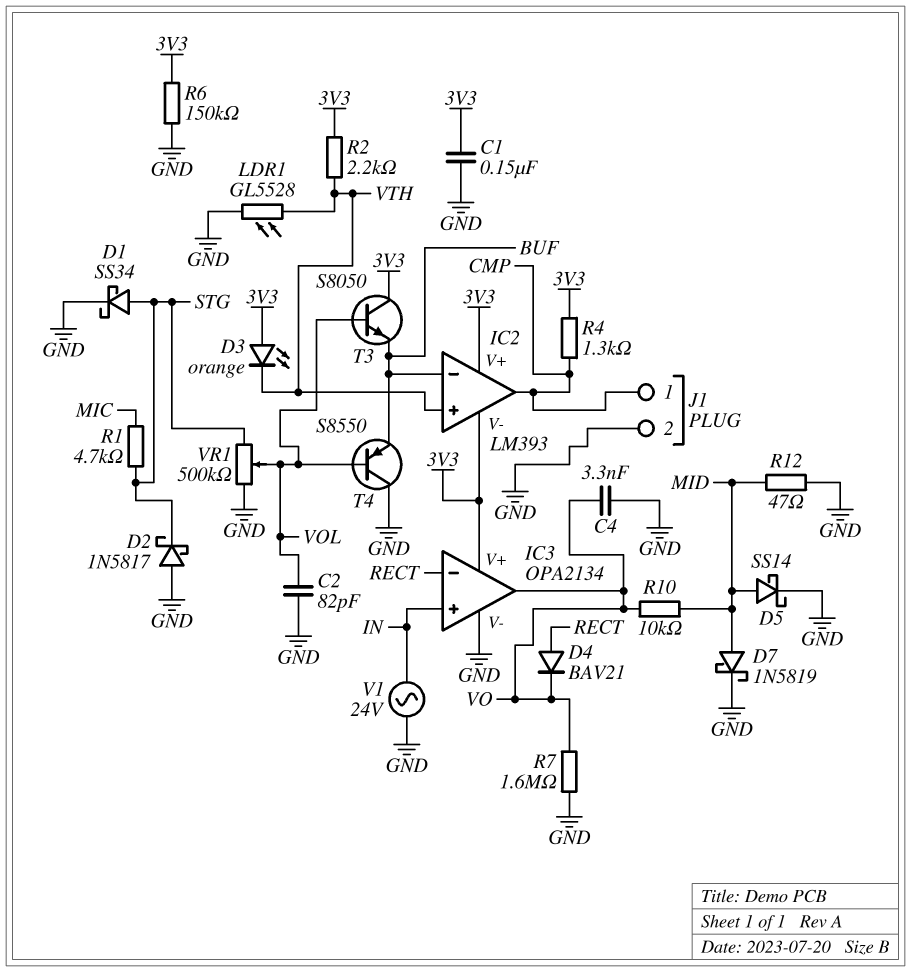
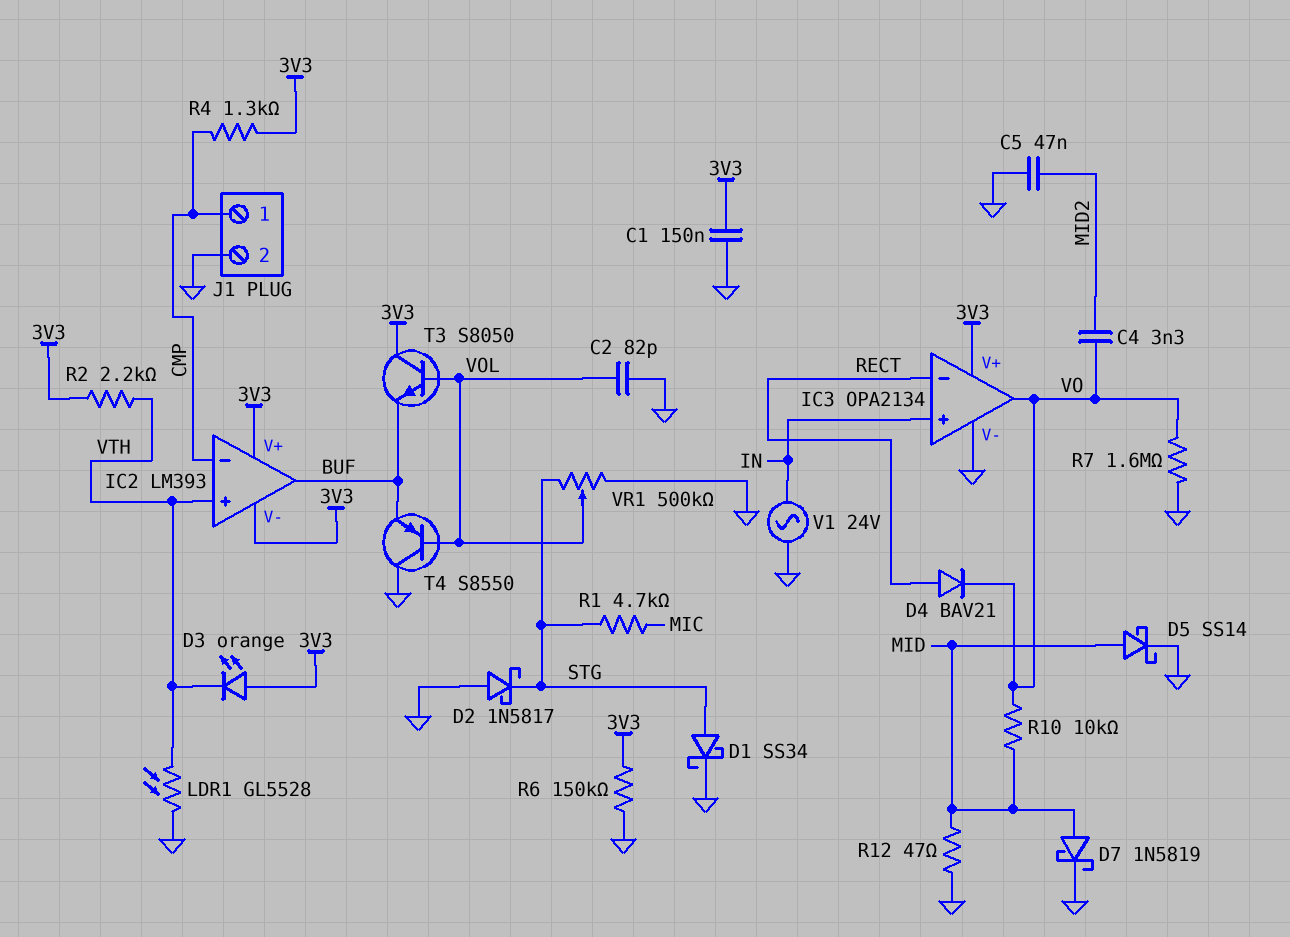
C4: 3.3nF (GND, VO) -> 3.3nF (MID2, VO)
C5: none -> 47nF (GND, MID2)
IC2 pin in-: BUF -> CMP
IC2 pin out: CMP -> BUF

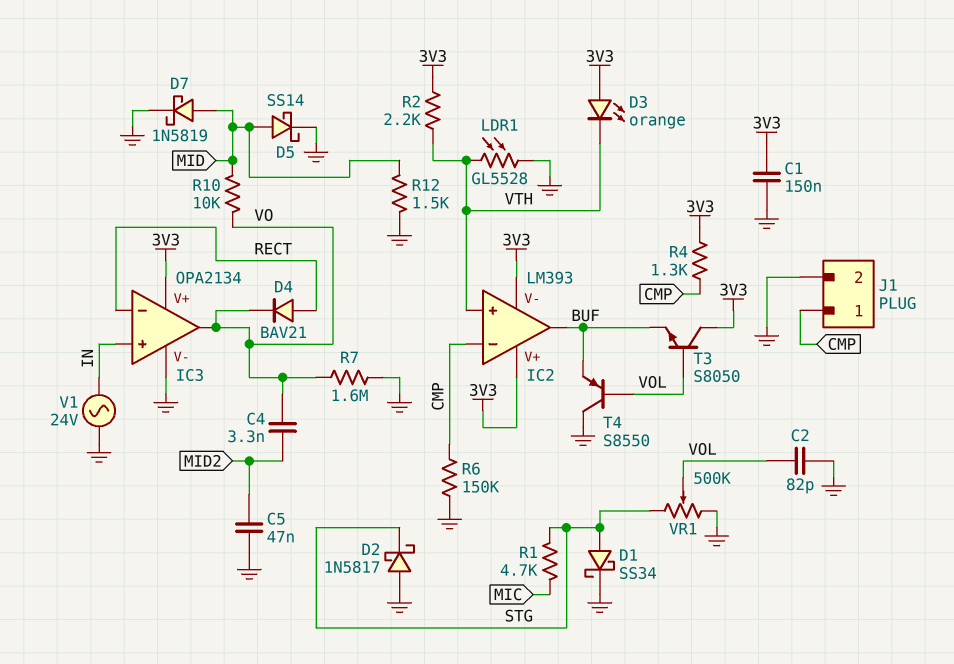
R6: 150k (3V3, GND) -> 150k (CMP, GND)
R12: 47 (GND, MID) -> 1.5k (GND, MID)

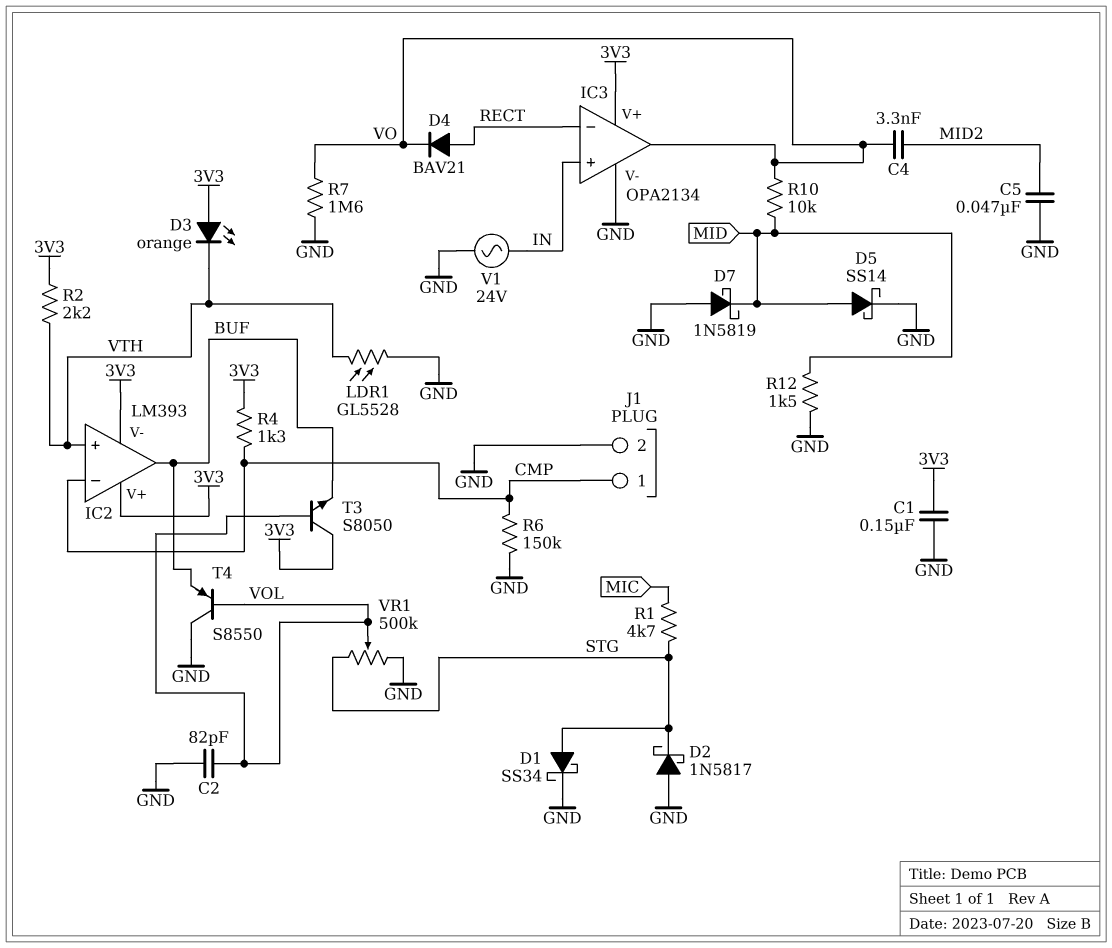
D7: schottky 1N5819 (A MID, K GND) -> schottky 1N5819 (A GND, K MID)

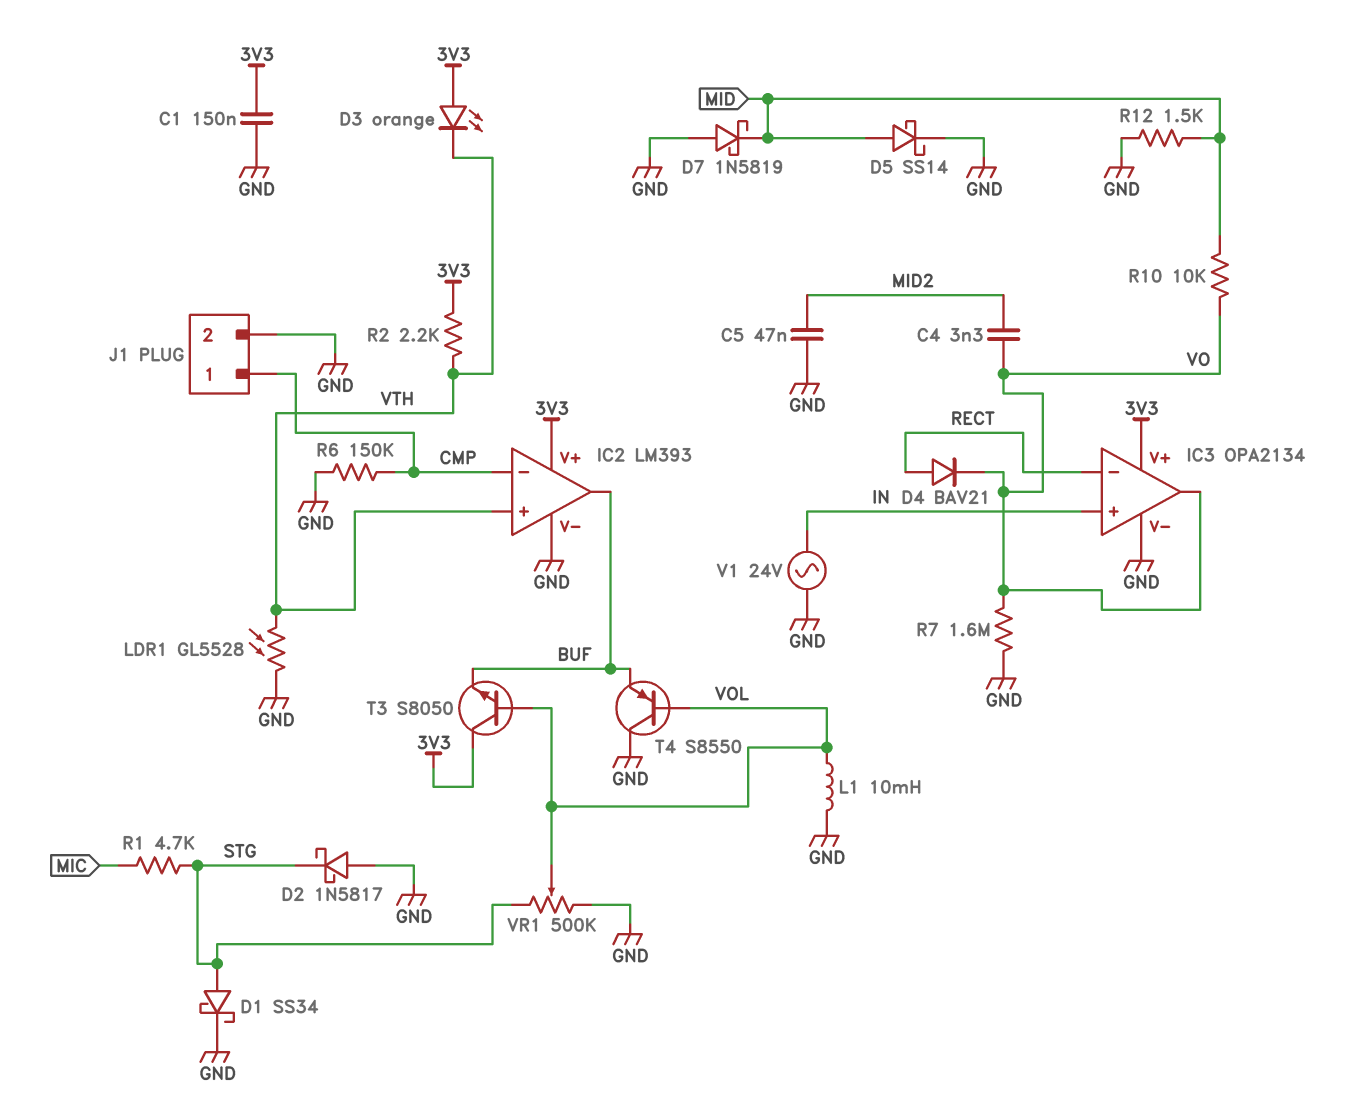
C2: 82pF (GND, VOL) -> none
IC2 pin V-: 3V3 -> GND
L1: none -> 10mH (GND, VOL)
R4: 1.3k (3V3, CMP) -> none

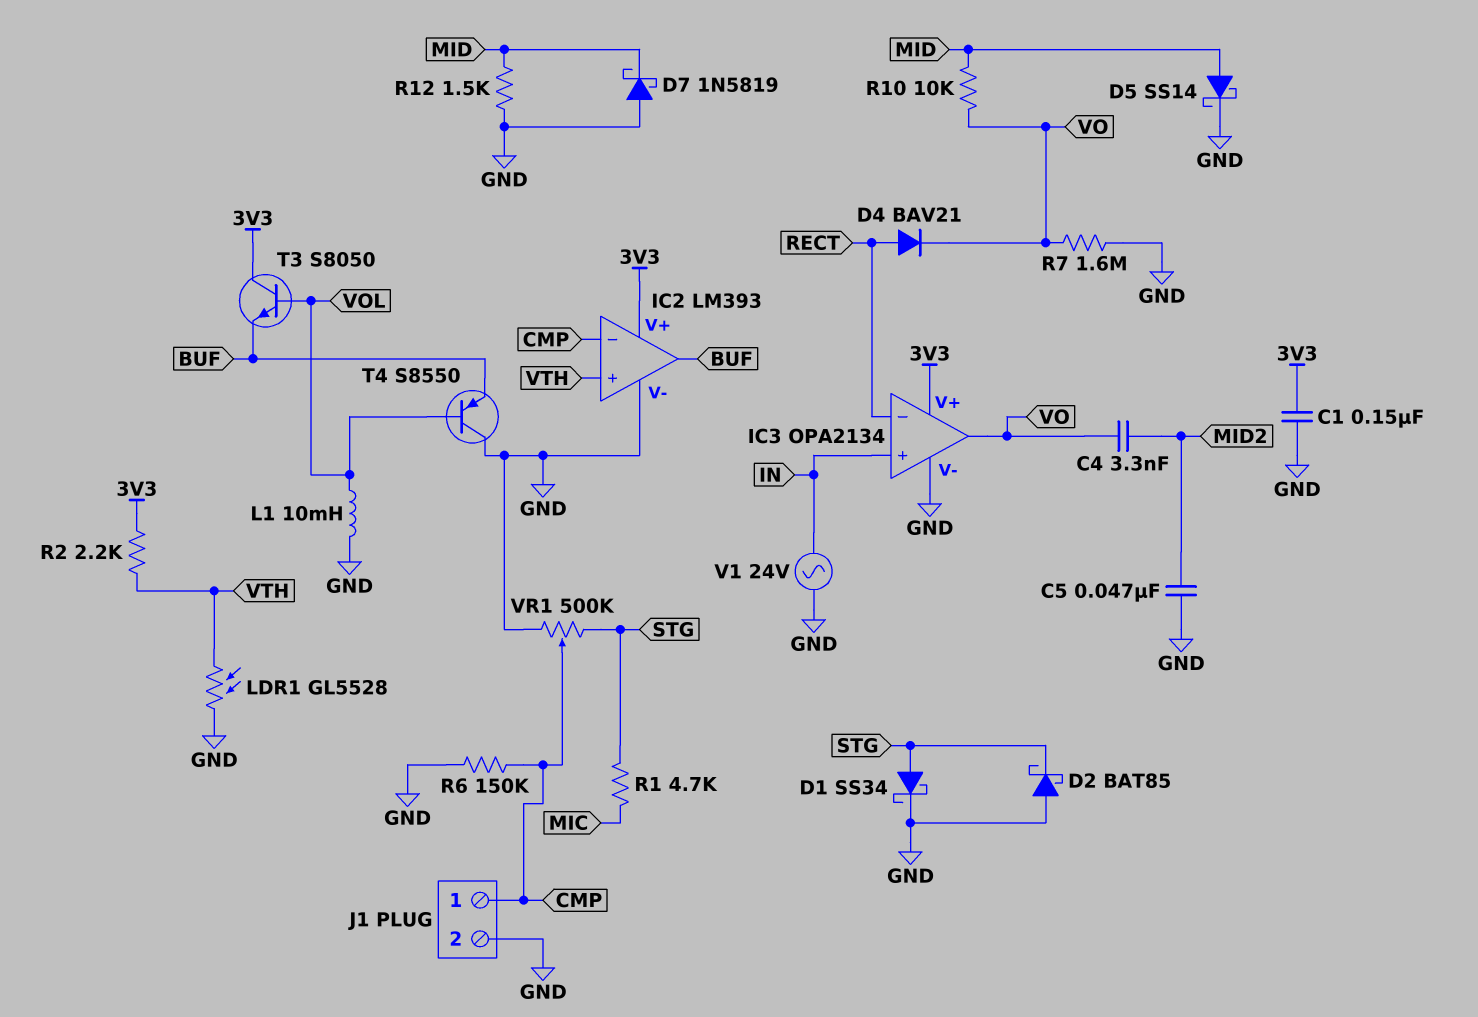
D2: schottky 1N5817 (A GND, K STG) -> schottky BAT85 (A GND, K STG)
D3: LED orange (A 3V3, K VTH) -> none
VR1: 500k (GND, STG, wiper VOL) -> 500k (GND, STG, wiper CMP)

